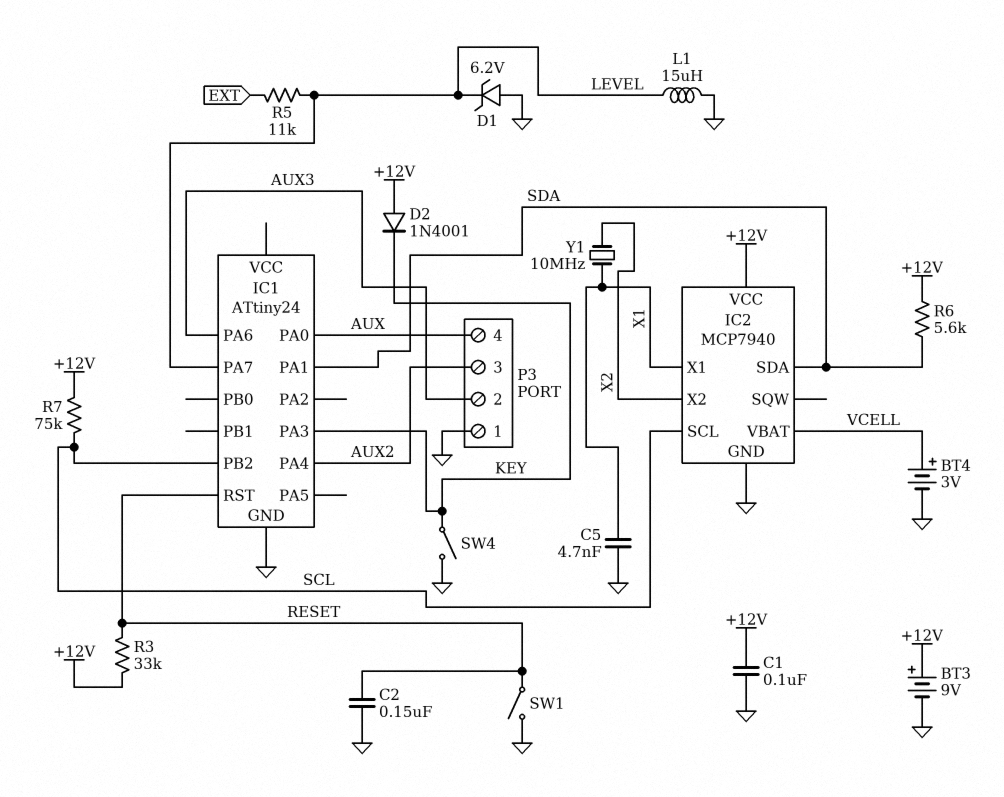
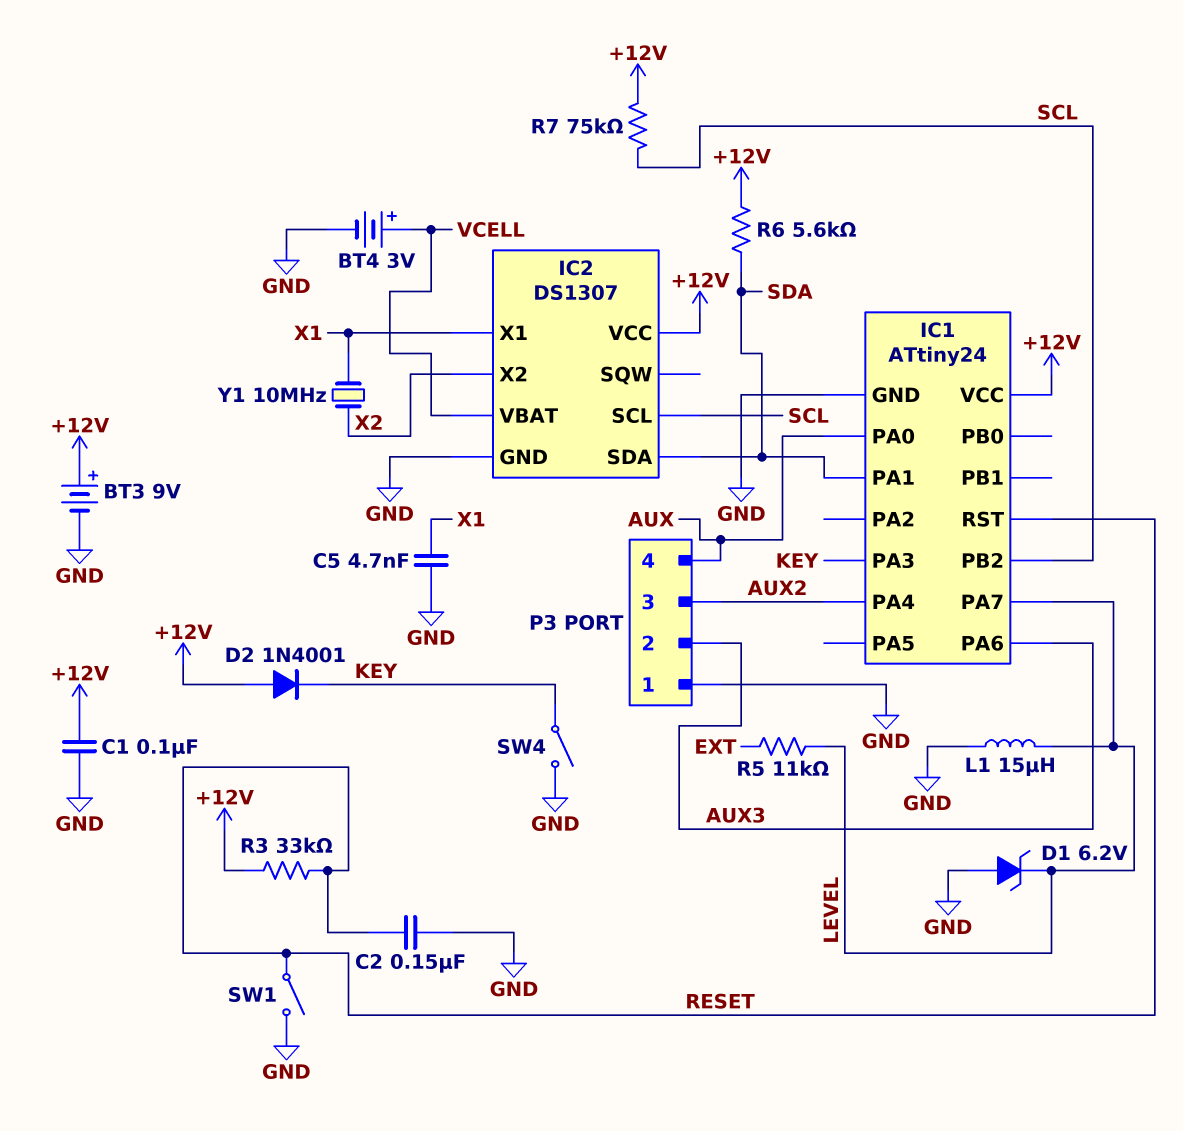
IC1 pin VCC: none -> +12V
IC2: MCP7940 -> DS1307

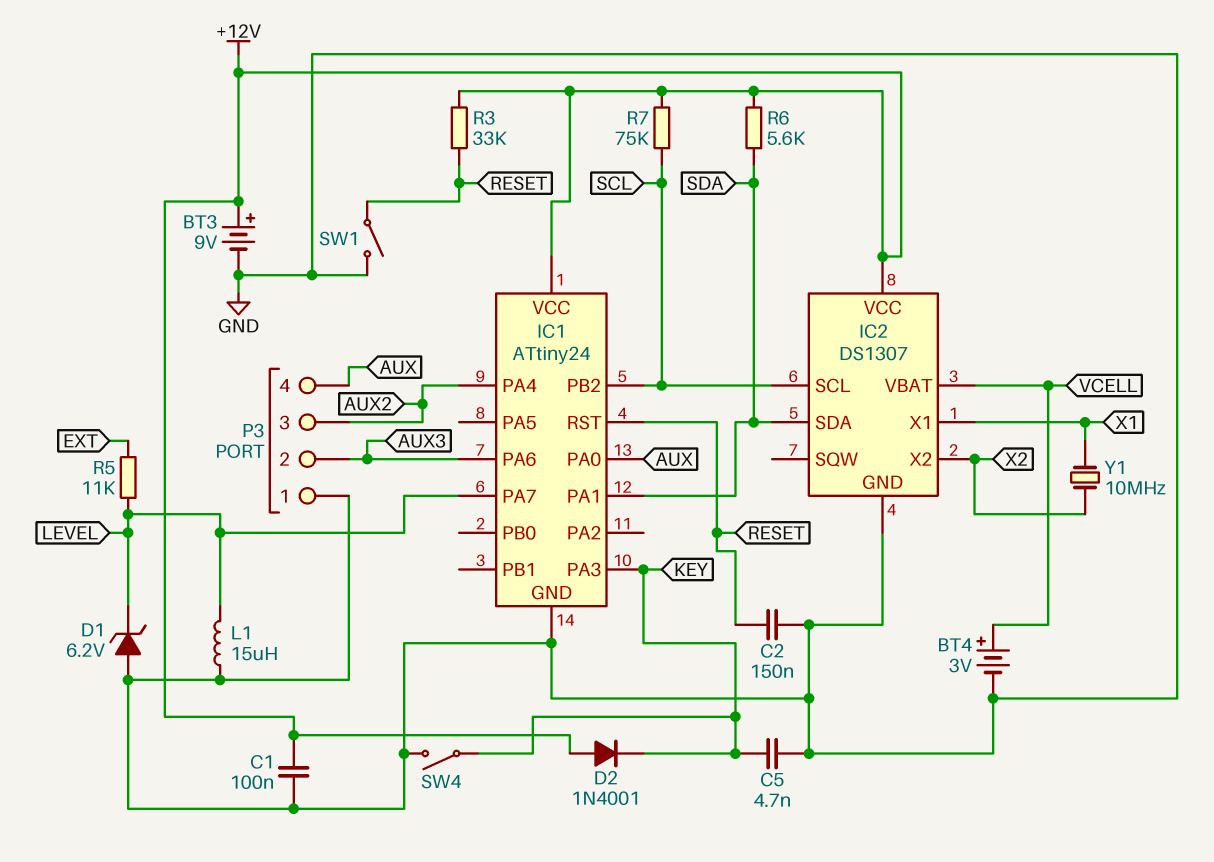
C5: 4.7nF (GND, X1) -> 4.7nF (GND, KEY)

